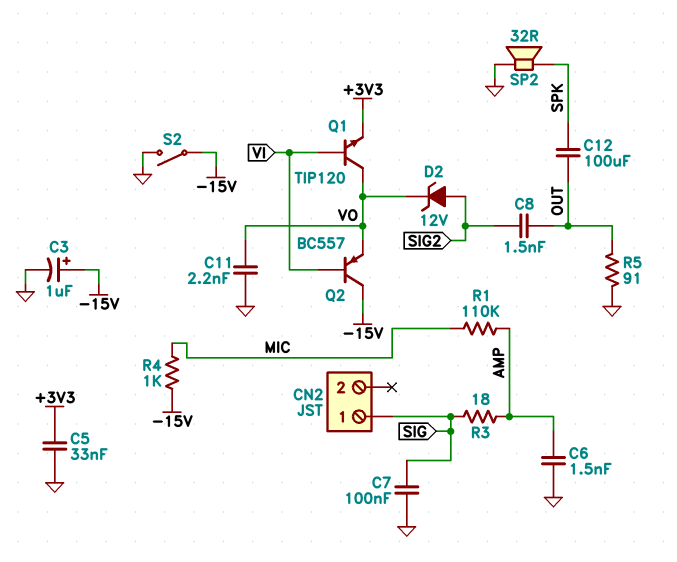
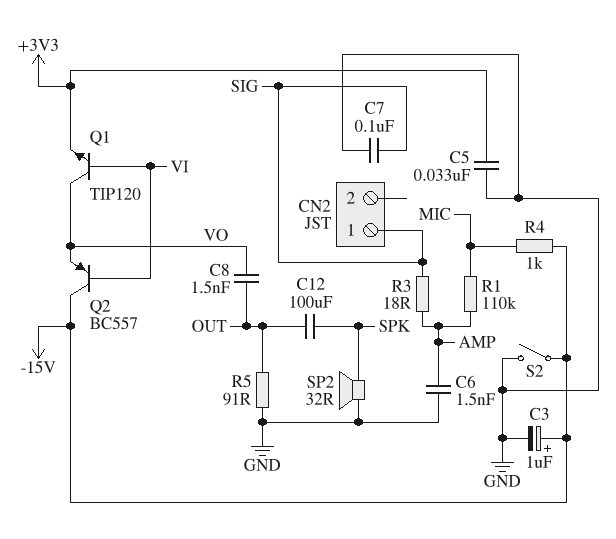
C8: 1.5nF (OUT, SIG2) -> 1.5nF (OUT, VO)
C11: 2.2nF (GND, VO) -> none
D2: zener 12V (A SIG2, K VO) -> none

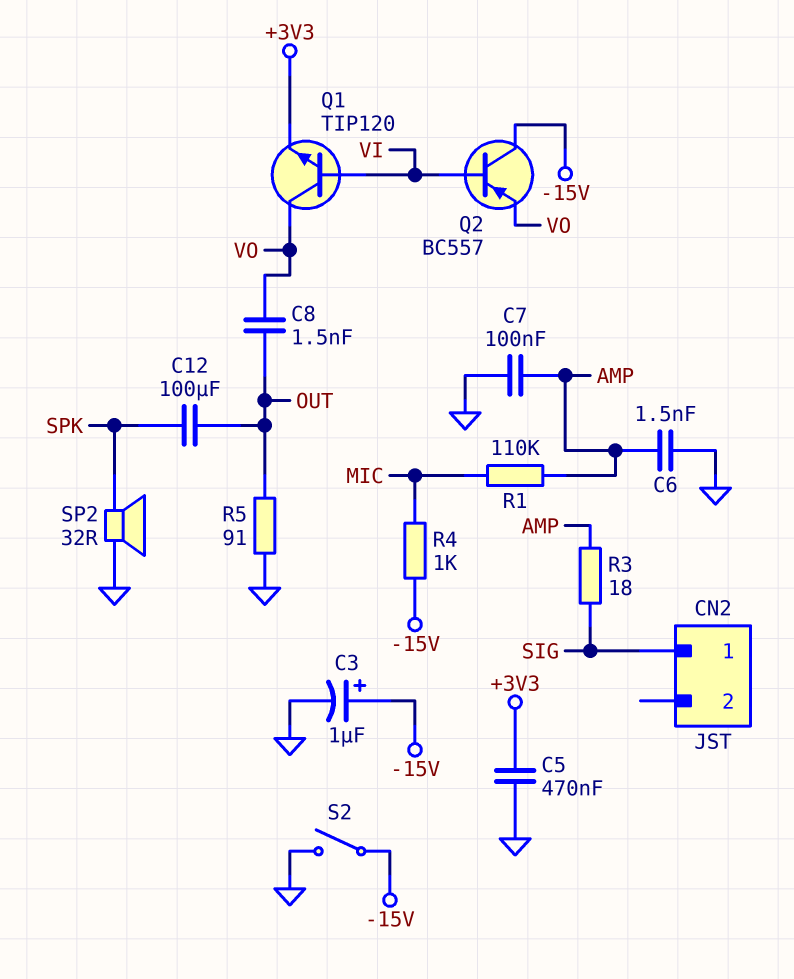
C5: 33nF (+3V3, GND) -> 470nF (+3V3, GND)
C7: 100nF (GND, SIG) -> 100nF (AMP, GND)

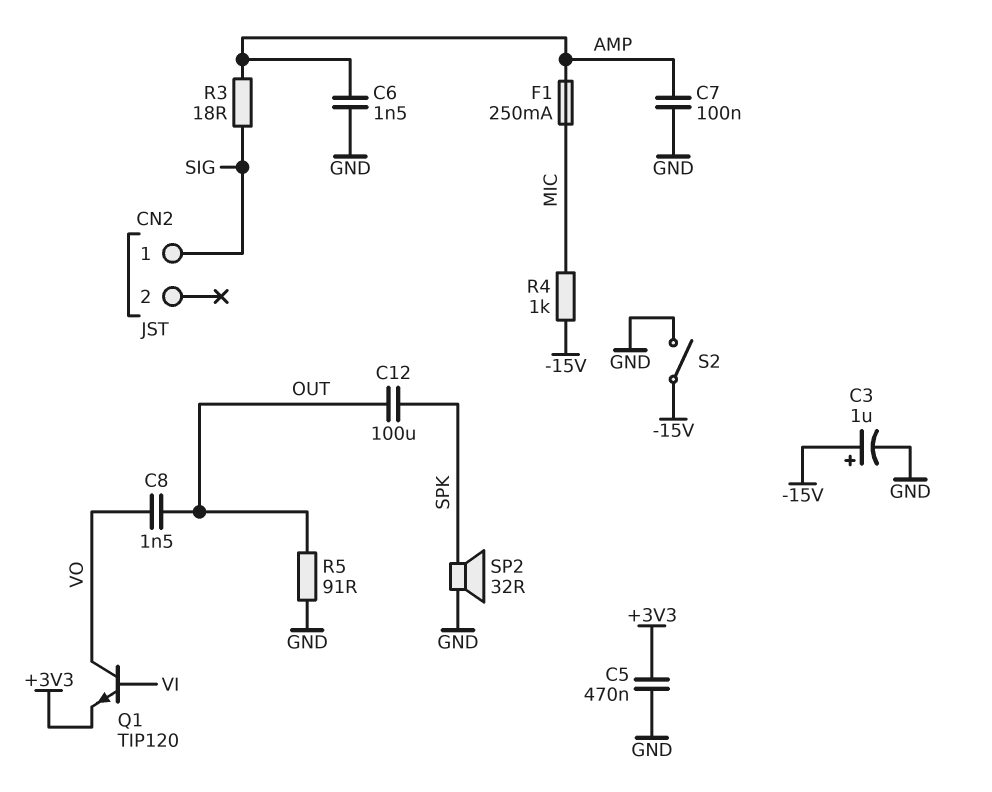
F1: none -> 250mA (AMP, MIC)
Q2: PNP BC557 (B VI, C -15V, E VO) -> none
R1: 110k (AMP, MIC) -> none

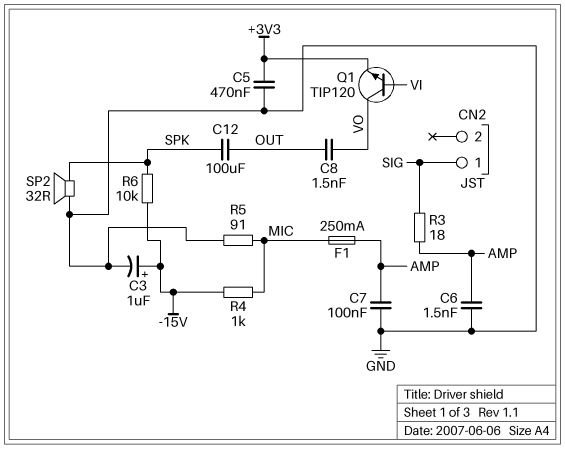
R5: 91 (GND, OUT) -> 91 (GND, MIC)
R6: none -> 10k (-15V, SPK)
S2: switch (-15V, GND) -> none

